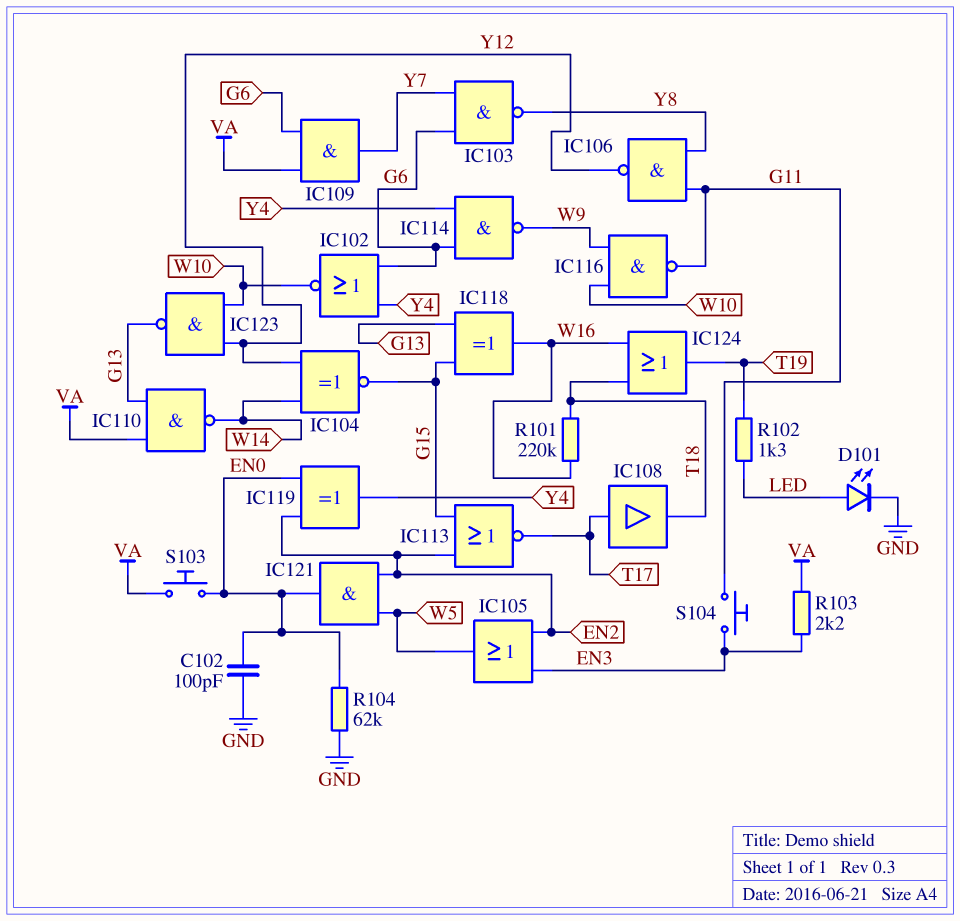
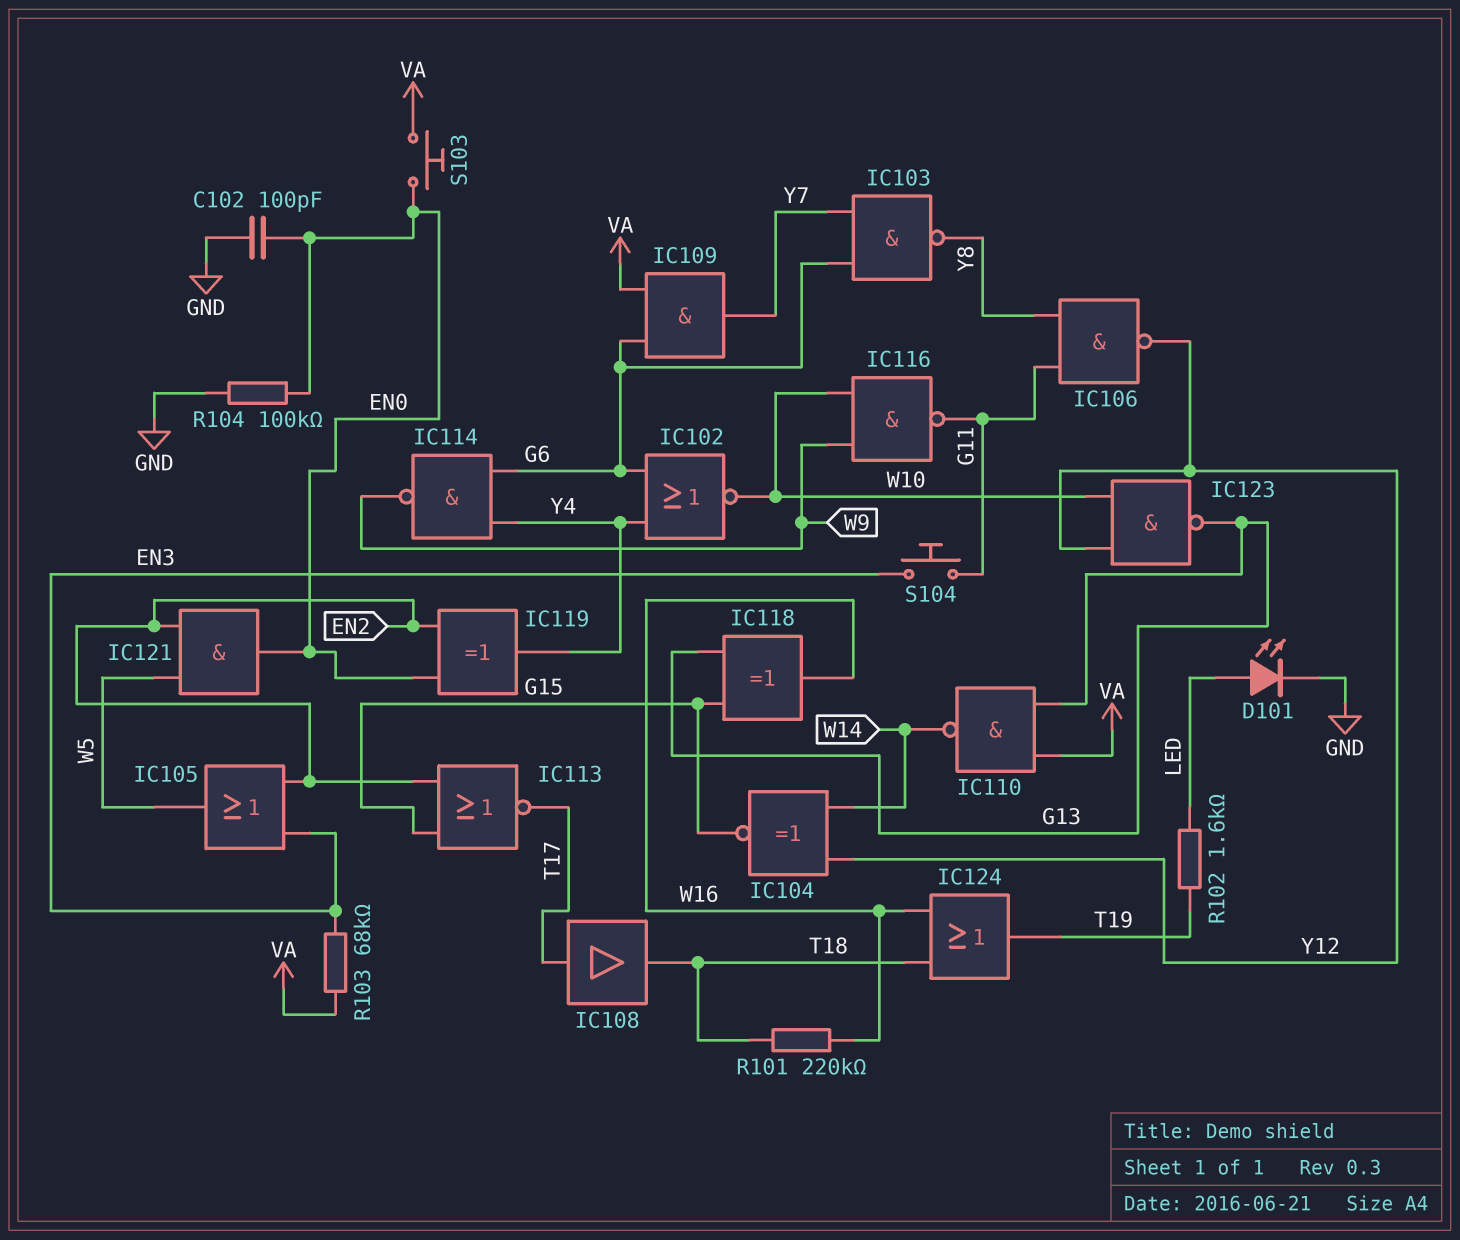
R102: 1.3k (LED, T19) -> 1.6k (LED, T19)
R103: 2.2k (EN3, VA) -> 68k (EN3, VA)
R104: 62k (EN0, GND) -> 100k (EN0, GND)

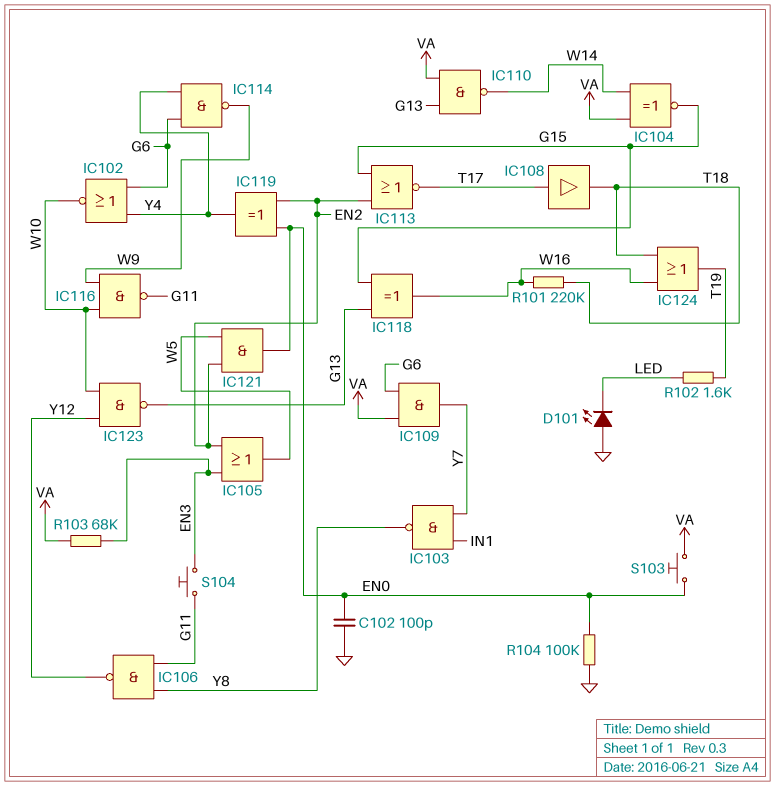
D101: LED (A LED, K GND) -> LED (A GND, K LED)
IC103: NAND (in G6, in Y7, out Y8) -> NAND (in IN1, in Y7, out Y8)
IC104: XNOR (in W14, in Y12, out G15) -> XNOR (in VA, in W14, out G15)

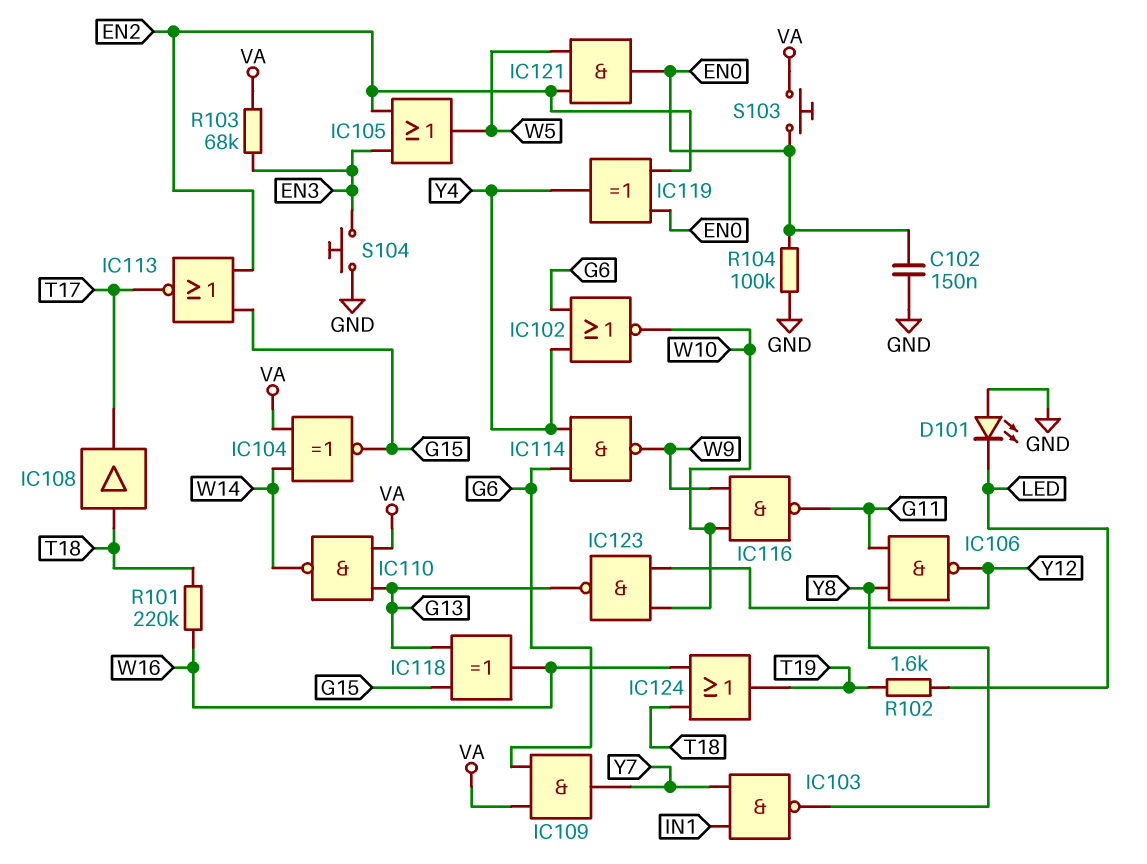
C102: 100pF (EN0, GND) -> 150nF (EN0, GND)
IC108: buffer (in T17, out T18) -> buffer (in T18, out T17)
S104: button (EN3, G11) -> button (EN3, GND)

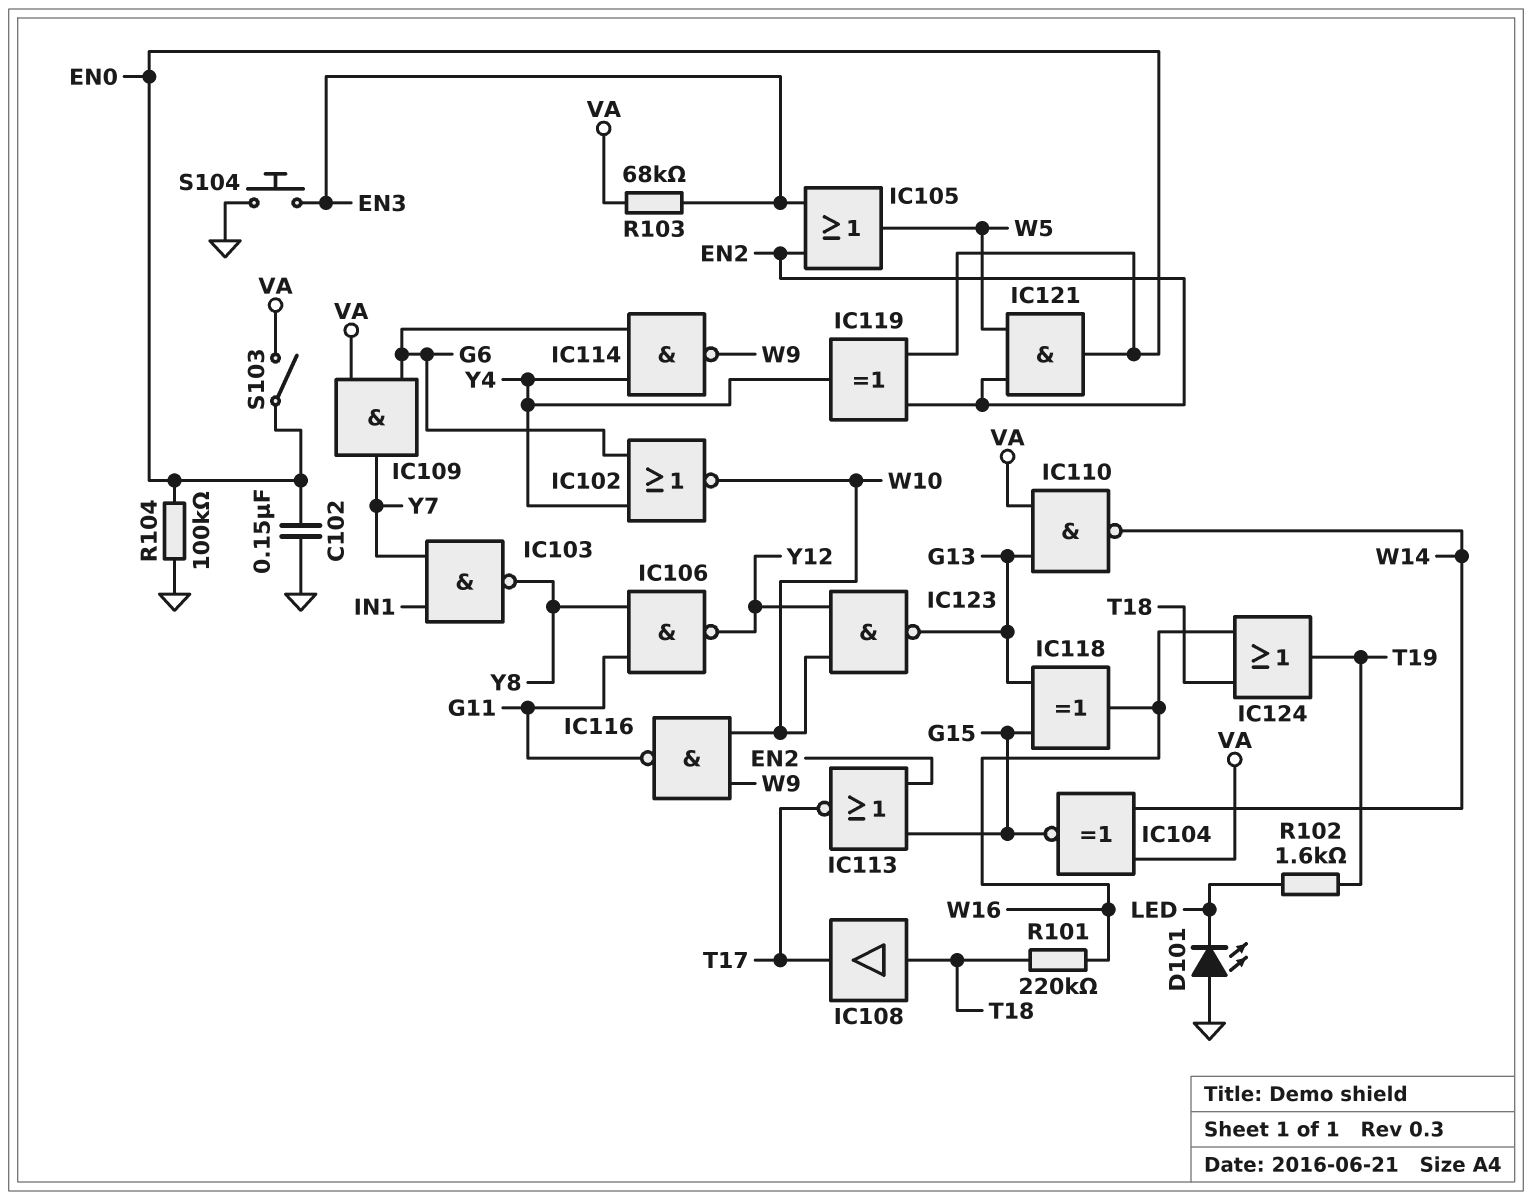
S103: button (EN0, VA) -> switch (EN0, VA)

